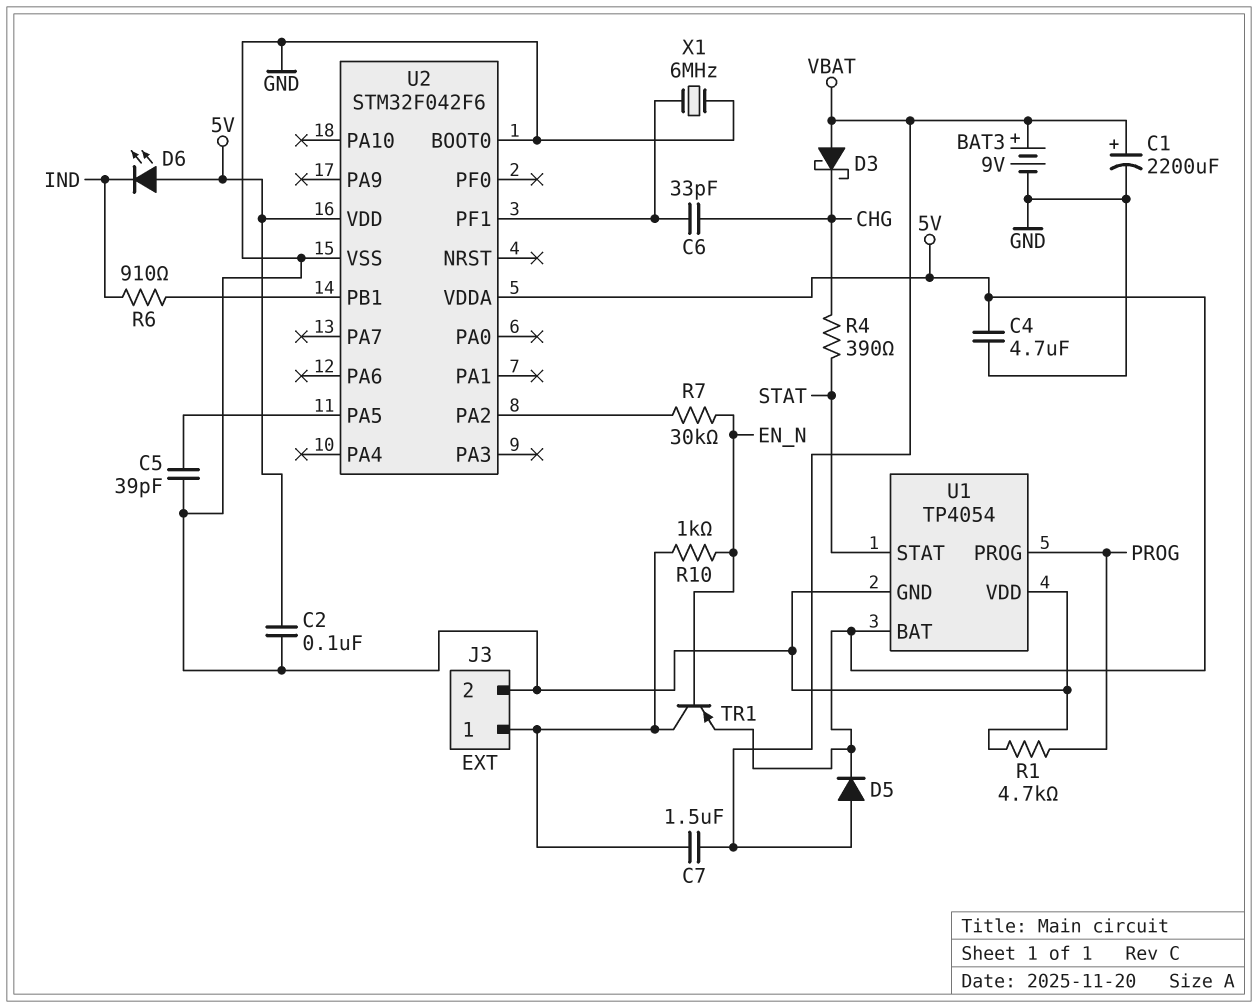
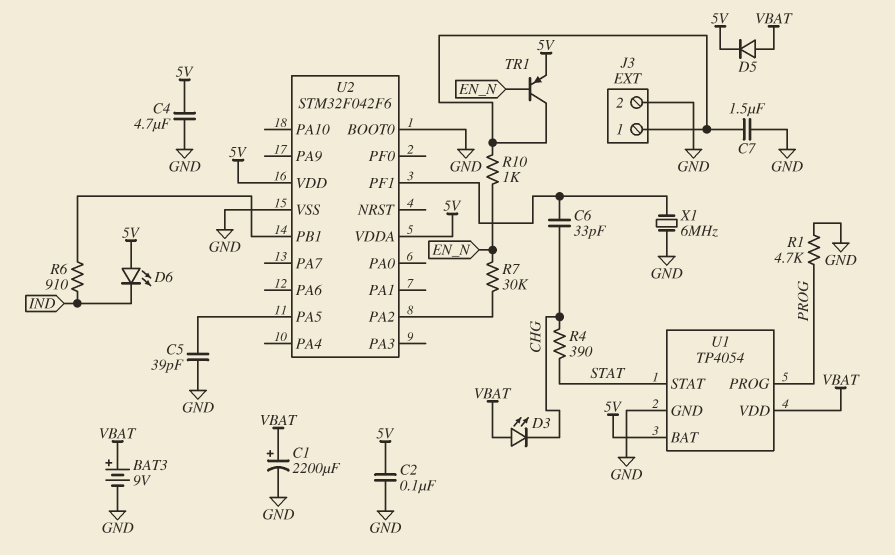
C7: 1.5uF (J3/1, VBAT) -> 1.5uF (GND, J3/1)
D3: schottky (A VBAT, K CHG) -> LED (A VBAT, K CHG)
U1 pin VDD: GND -> VBAT

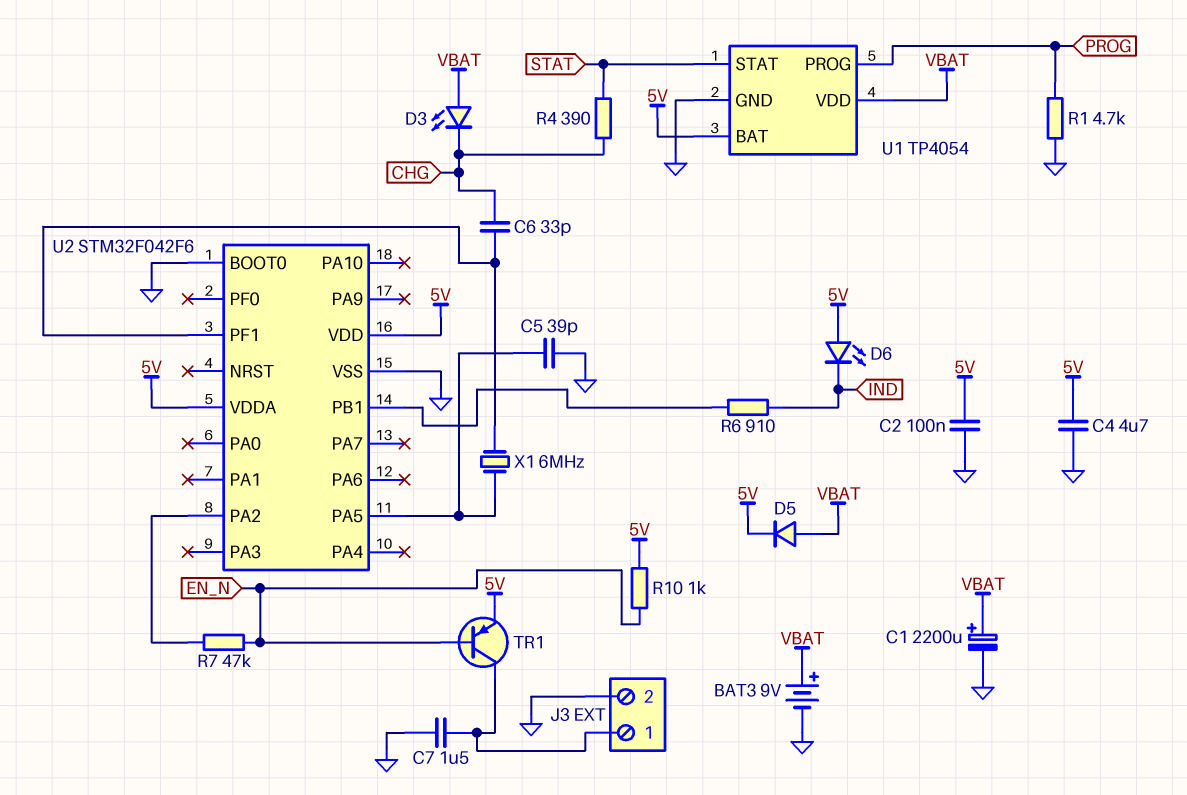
R7: 30k (EN_N, U2/PA2) -> 47k (EN_N, U2/PA2)
R10: 1k (EN_N, J3/1) -> 1k (5V, EN_N)
X1: 6MHz (GND, U2/PF1) -> 6MHz (U2/PA5, U2/PF1)

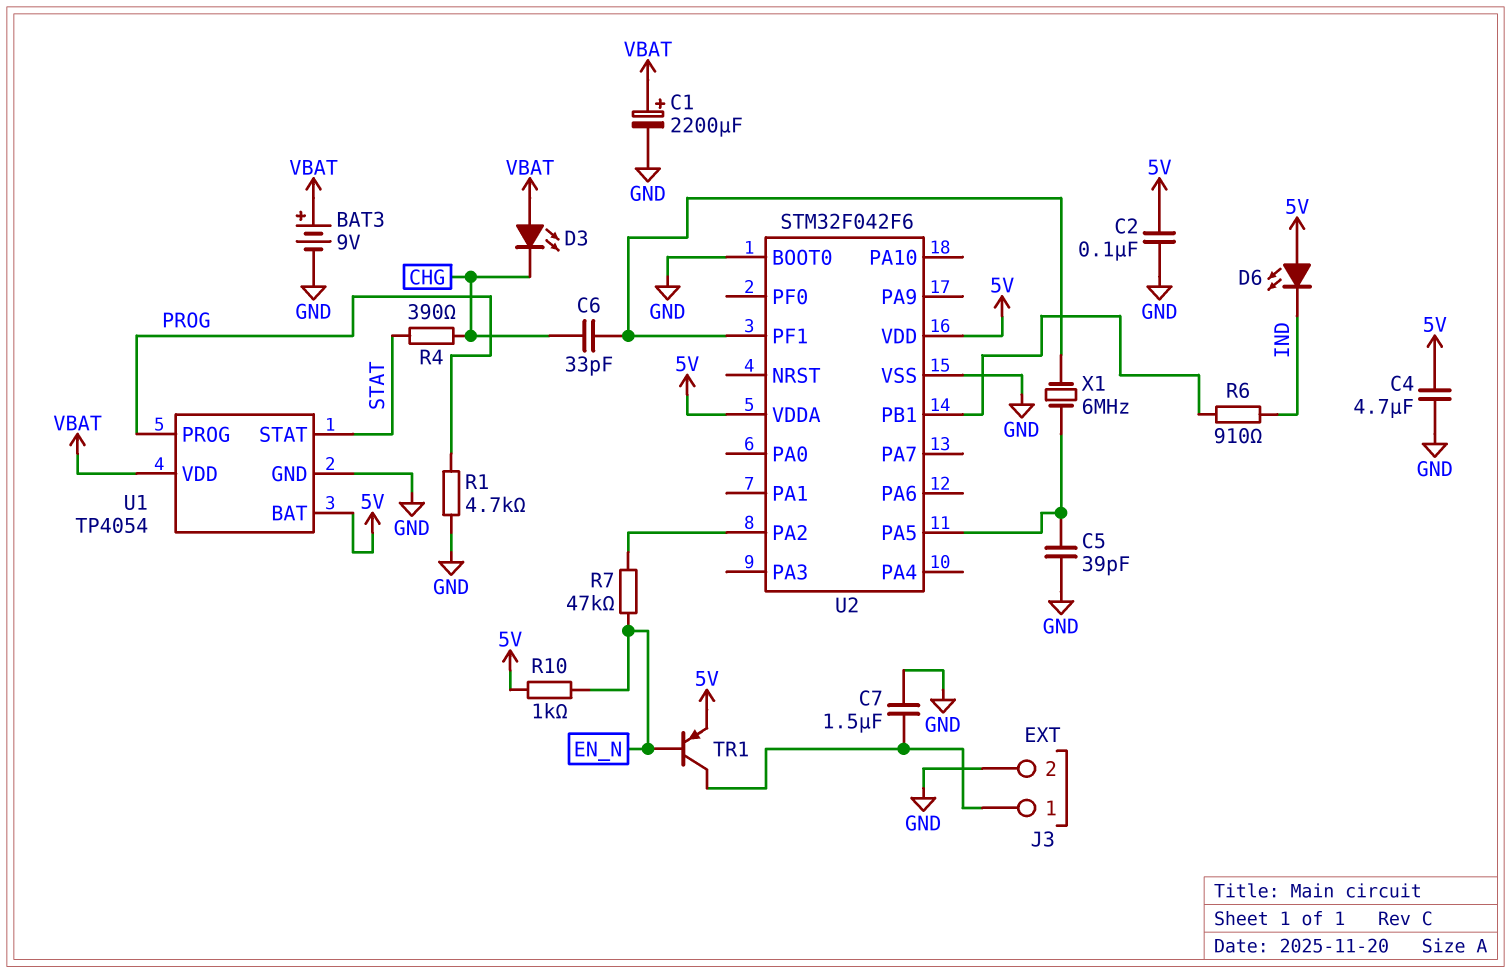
D5: diode (A VBAT, K 5V) -> none

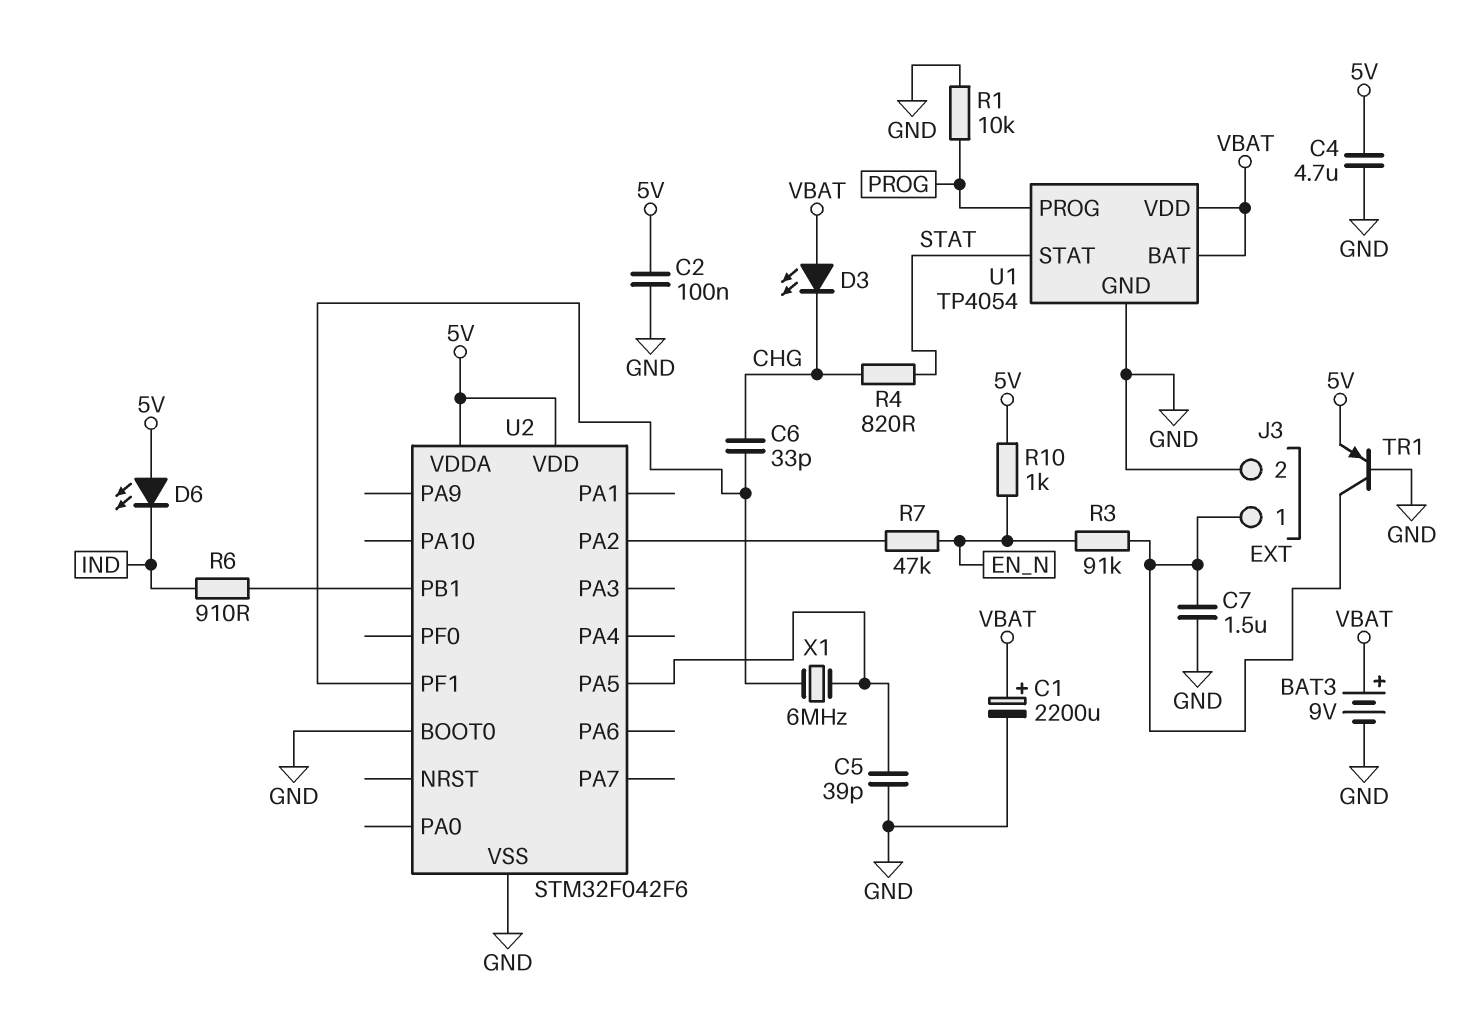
R1: 4.7k (GND, PROG) -> 10k (GND, PROG)
R3: none -> 91k (EN_N, J3/1)
R4: 390 (CHG, STAT) -> 820 (CHG, STAT)
TR1: PNP (B EN_N, C J3/1, E 5V) -> PNP (B GND, C J3/1, E 5V)
U1 pin BAT: 5V -> VBAT

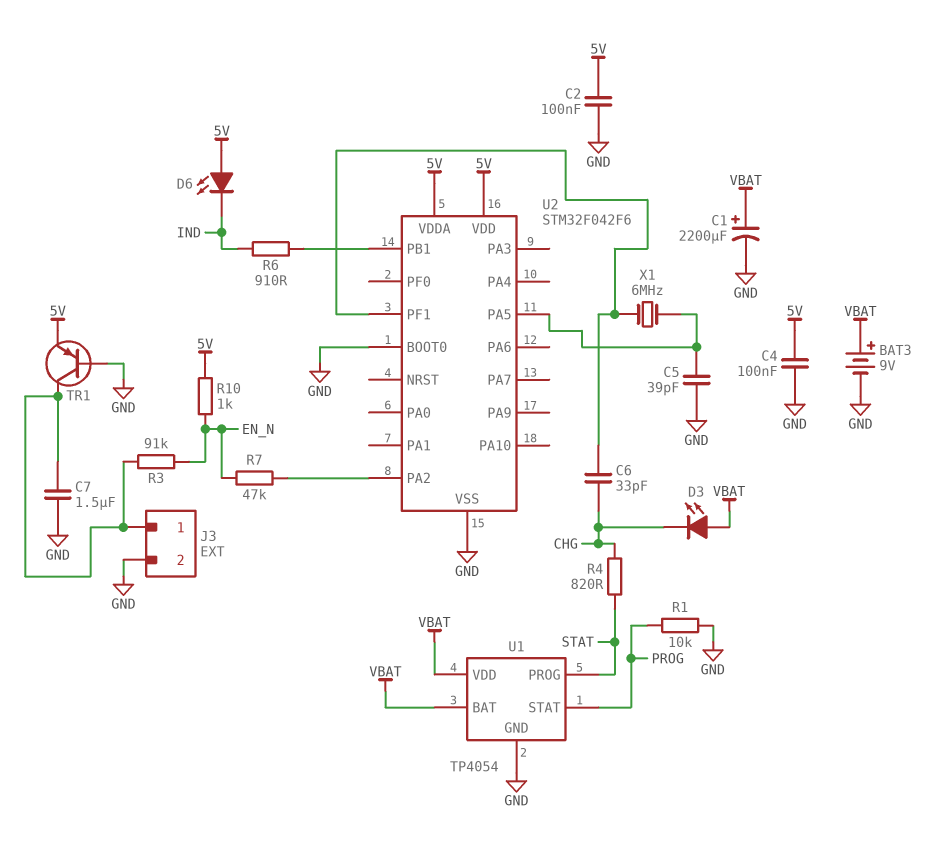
C4: 4.7uF (5V, GND) -> 100nF (5V, GND)
U1 pin PROG: PROG -> STAT
U1 pin STAT: STAT -> PROG

